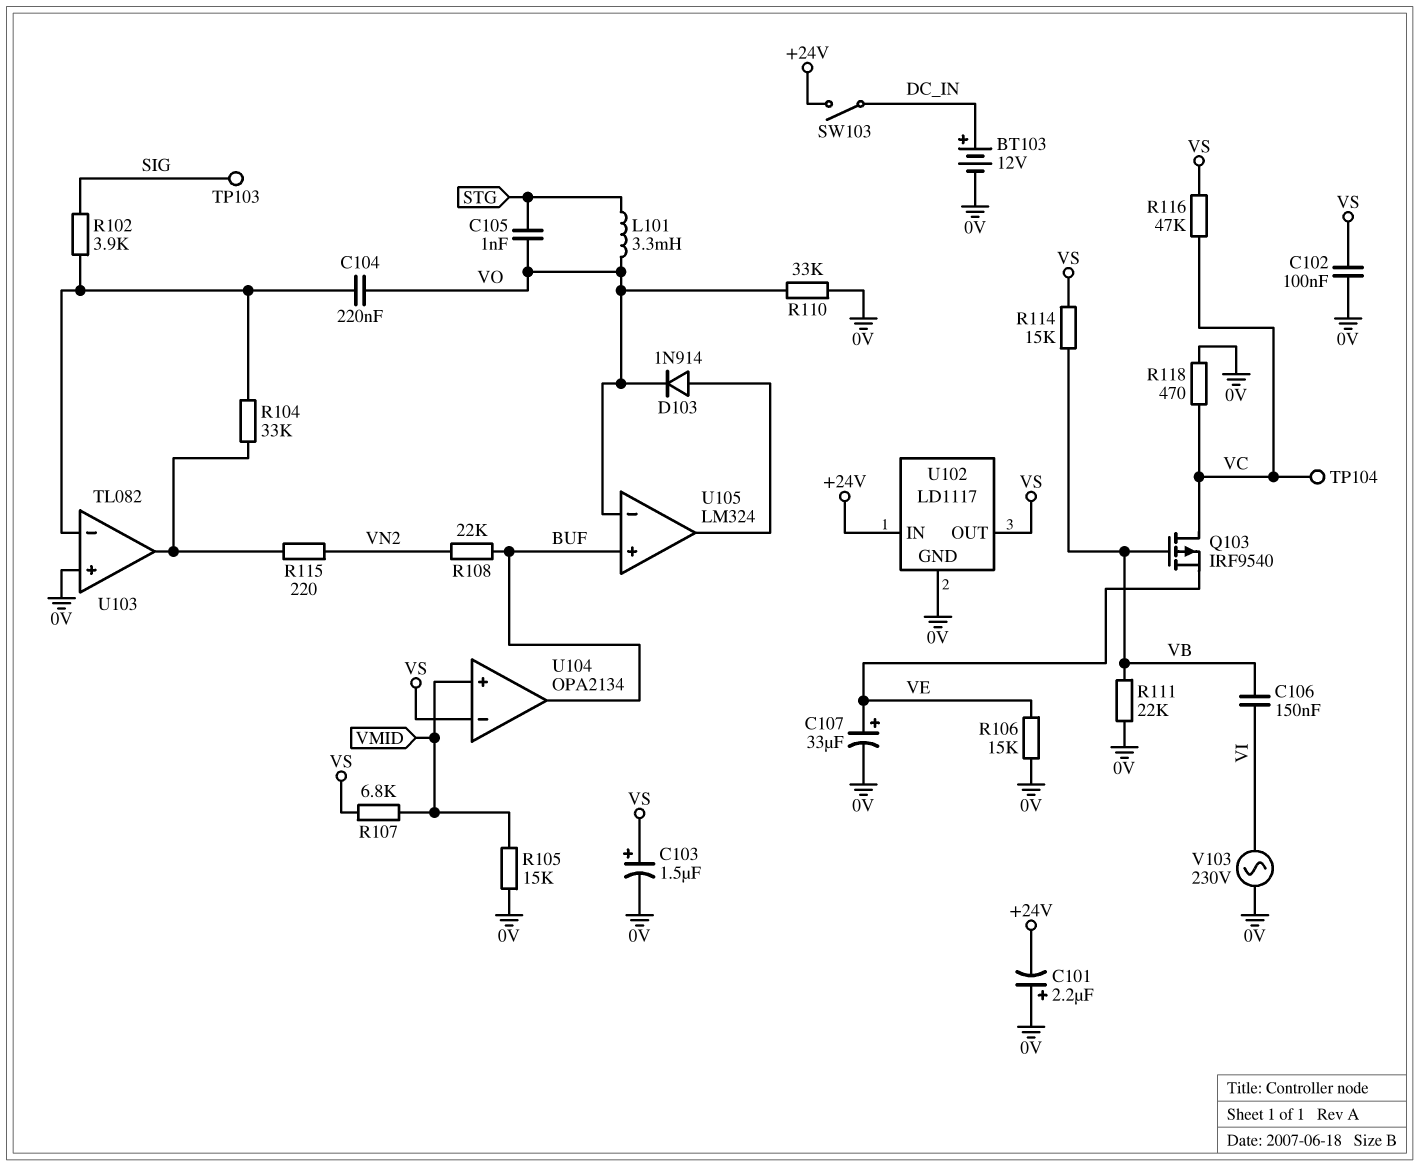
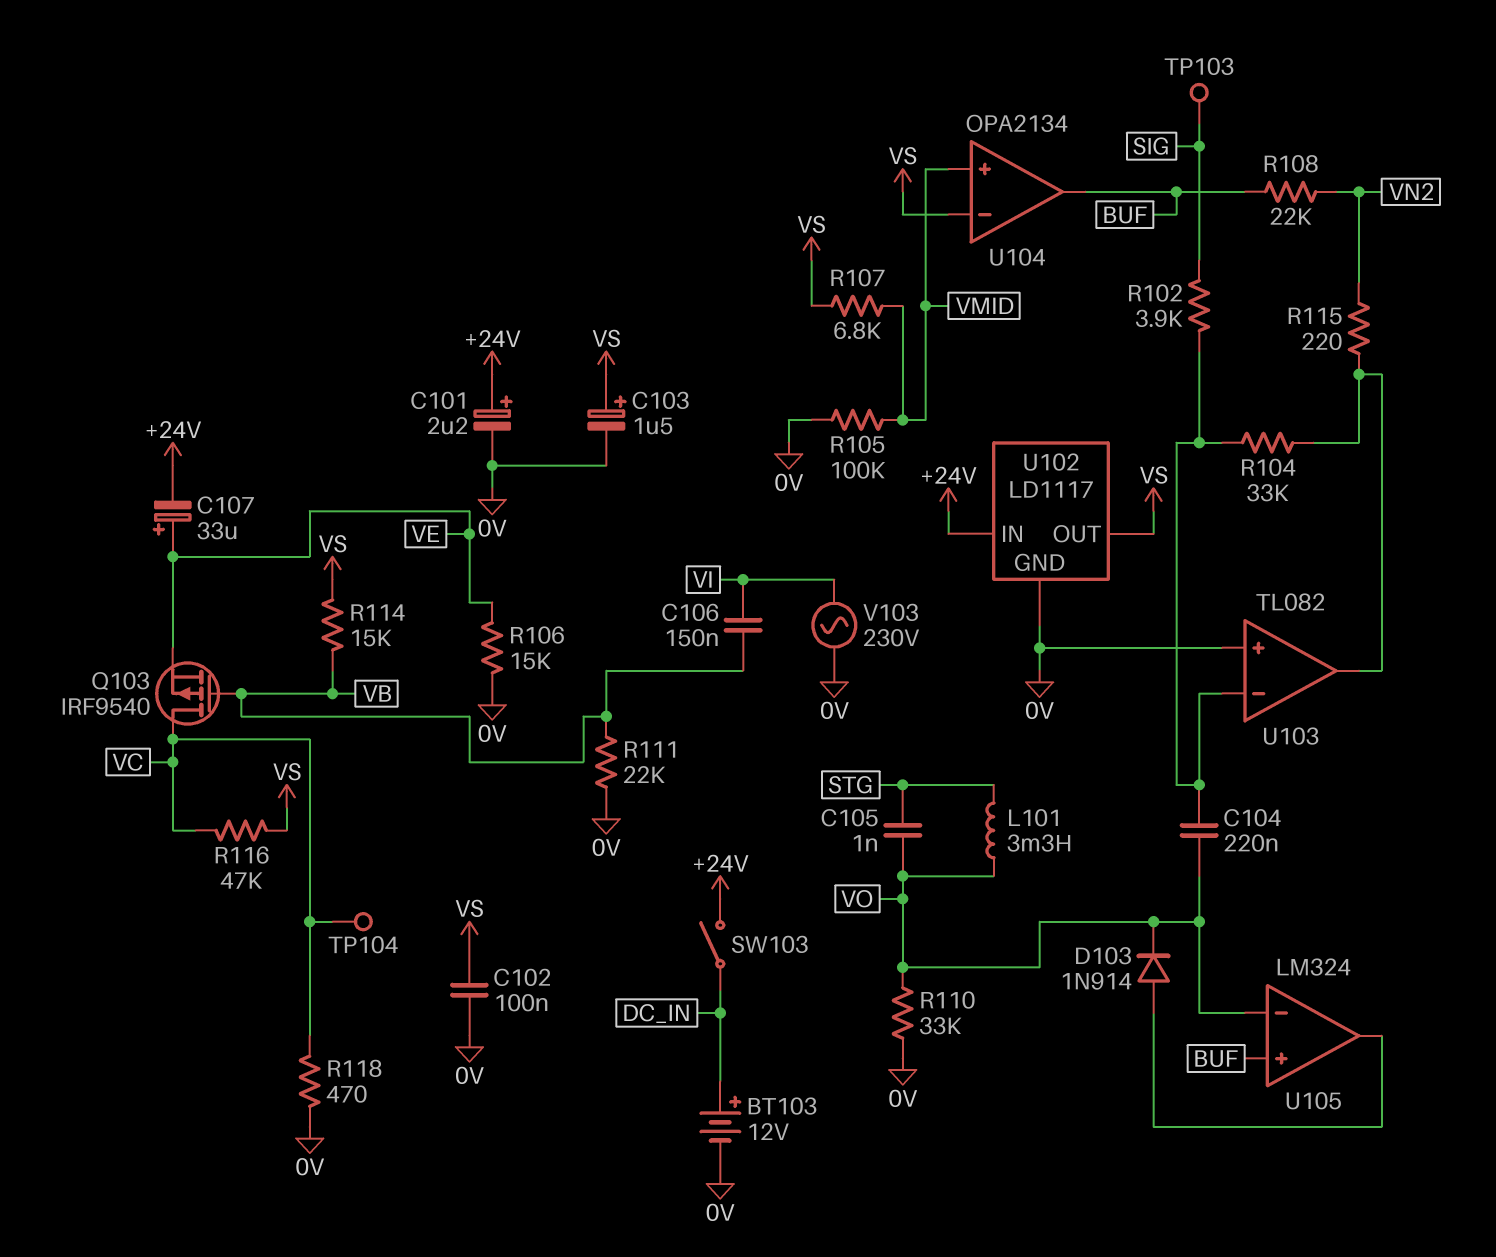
C101: 2.2uF (plus 0V, minus +24V) -> 2.2uF (plus +24V, minus 0V)
C107: 33uF (plus VE, minus 0V) -> 33uF (plus VE, minus +24V)
R105: 15k (0V, VMID) -> 100k (0V, VMID)

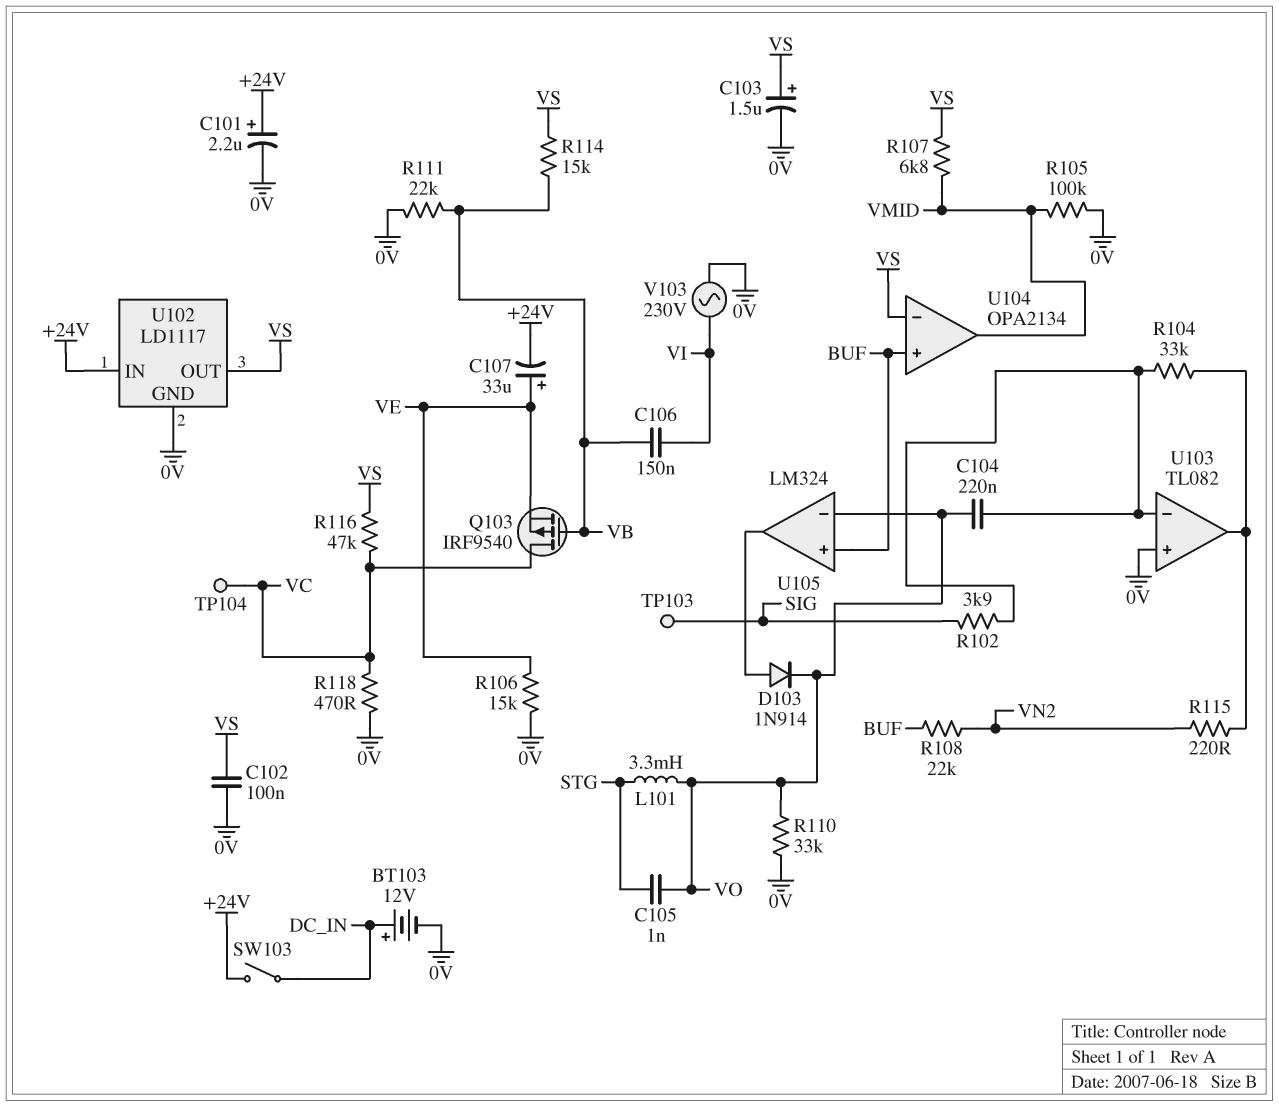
U104 pin in+: VMID -> BUF
U104 pin out: BUF -> VMID

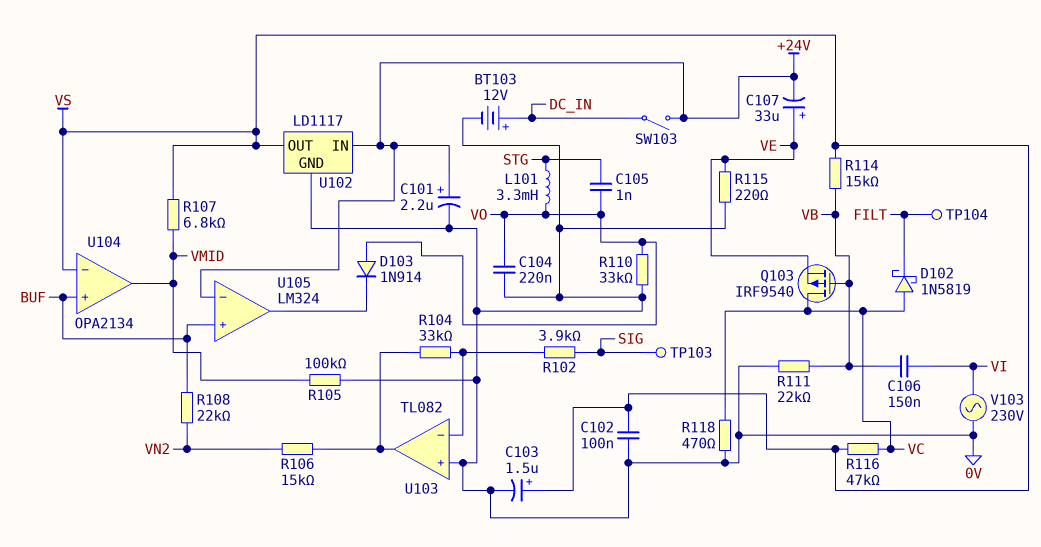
C104: 220nF (U103/in-, VO) -> 220nF (0V, VO)
D102: none -> schottky 1N5819 (A VC, K FILT)
D103: diode 1N914 (A U105/out, K VO) -> diode 1N914 (A VO, K U105/out)
R106: 15k (0V, VE) -> 15k (U103/out, VN2)
R115: 220 (U103/out, VN2) -> 220 (0V, VE)
TP104: test point (VC) -> test point (FILT)
U105 pin in-: VO -> +24V

